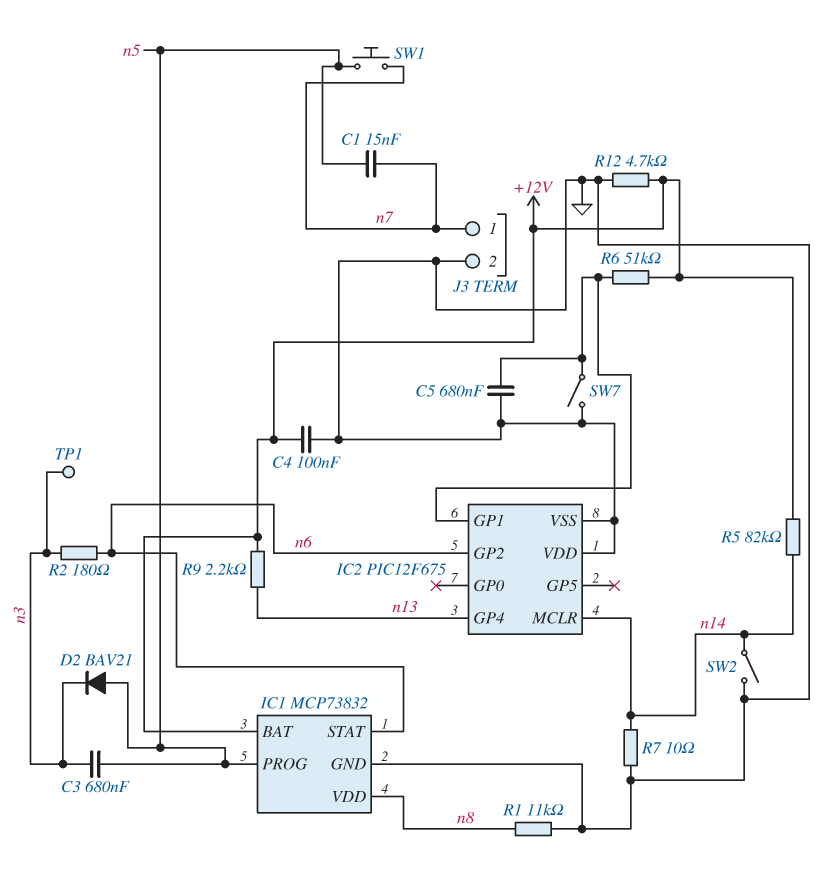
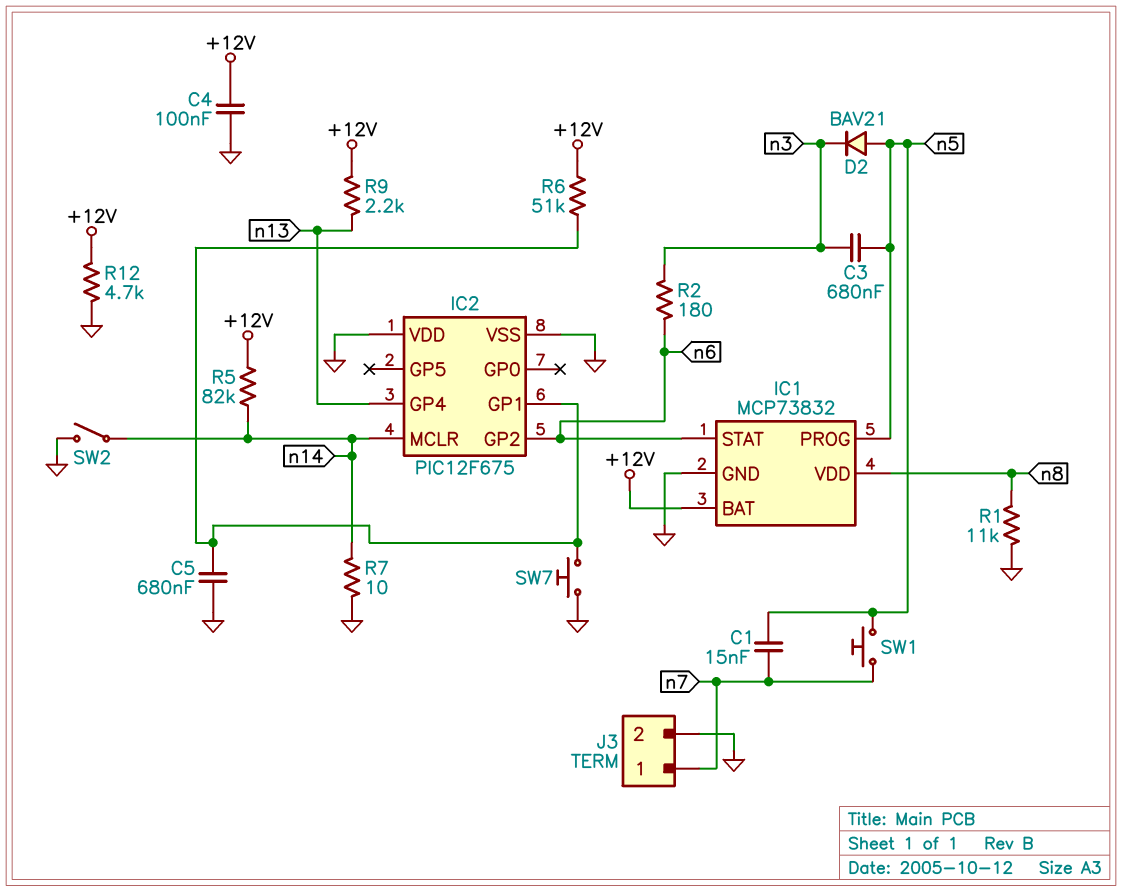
SW7: switch (GND, IC2/GP1) -> button (GND, IC2/GP1)
TP1: test point (n3) -> none

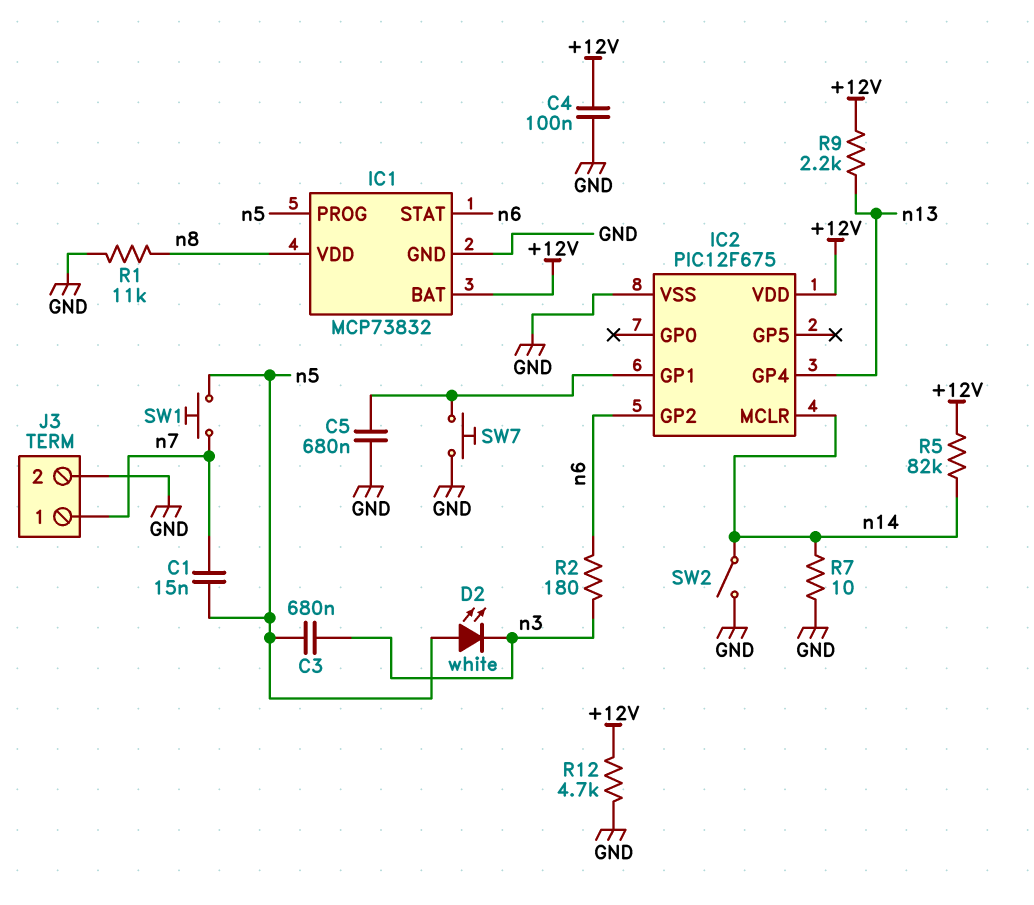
D2: diode BAV21 (A n5, K n3) -> LED white (A n5, K n3)
IC2 pin VDD: GND -> +12V
R6: 51k (+12V, IC2/GP1) -> none

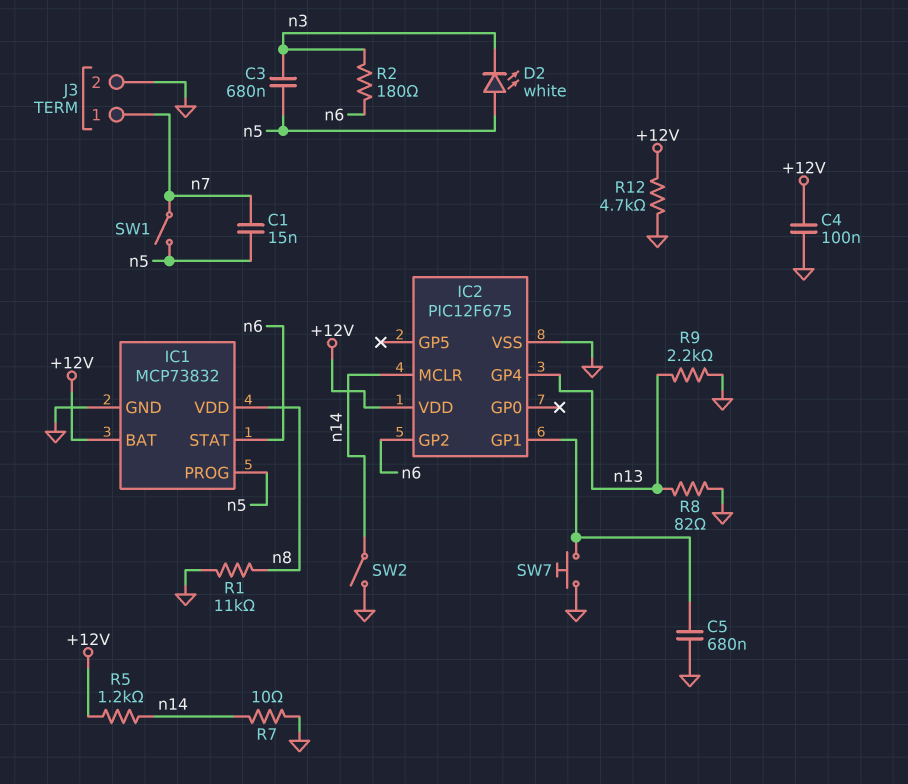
R5: 82k (+12V, n14) -> 1.2k (+12V, n14)
R8: none -> 82 (GND, n13)
R9: 2.2k (+12V, n13) -> 2.2k (GND, n13)
SW1: button (n5, n7) -> switch (n5, n7)

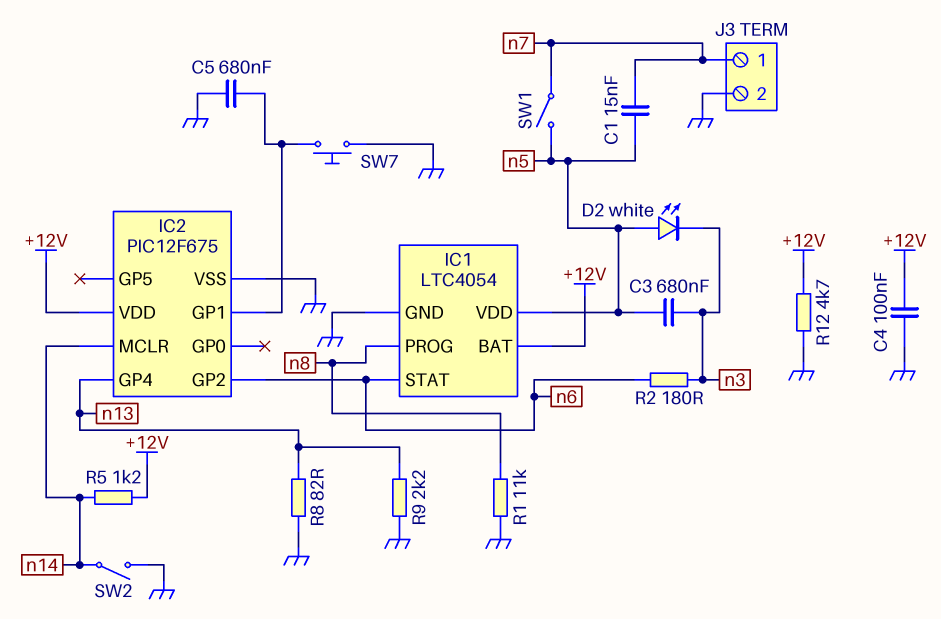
IC1: MCP73832 -> LTC4054
IC1 pin PROG: n5 -> n8
IC1 pin VDD: n8 -> n5
R7: 10 (GND, n14) -> none

